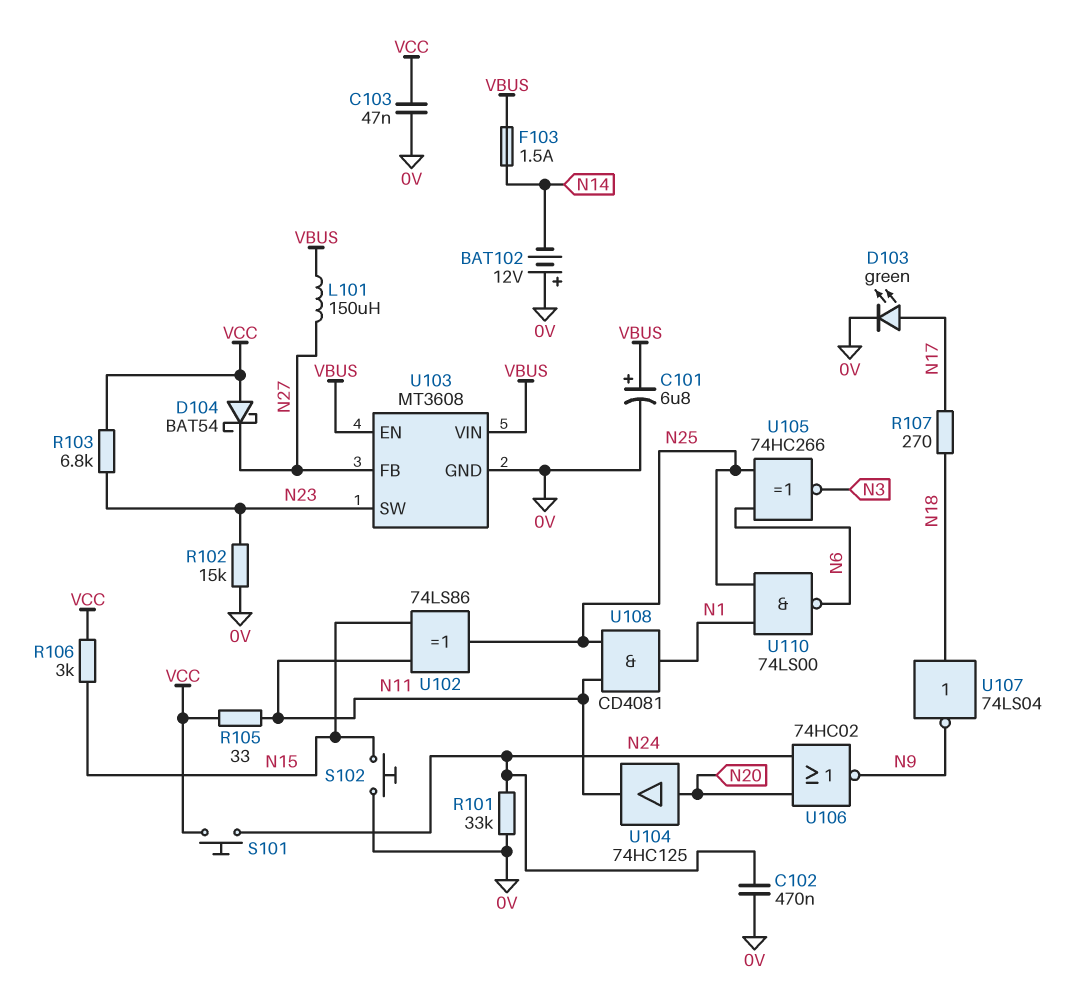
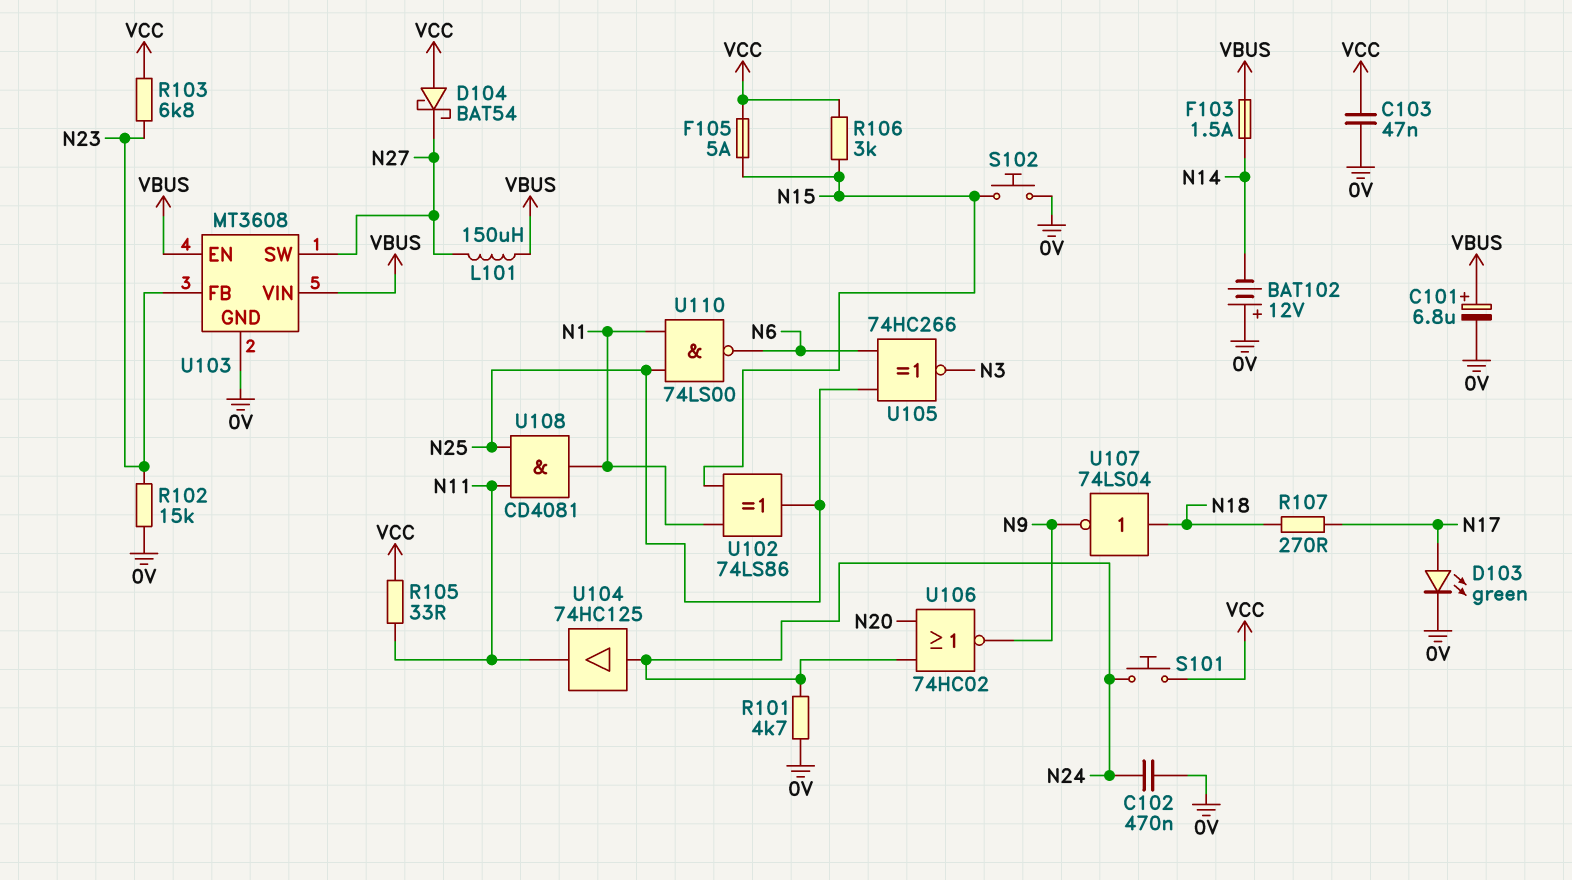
F105: none -> 5A (N15, VCC)
R101: 33k (0V, N24) -> 4.7k (0V, N24)
U102: XOR 74LS86 (in N11, in N15, out N25) -> XOR 74LS86 (in N1, in N15, out N25)
U103 pin FB: N27 -> N23
U103 pin SW: N23 -> N27
U104: buffer 74HC125 (in N20, out N11) -> buffer 74HC125 (in N24, out N11)

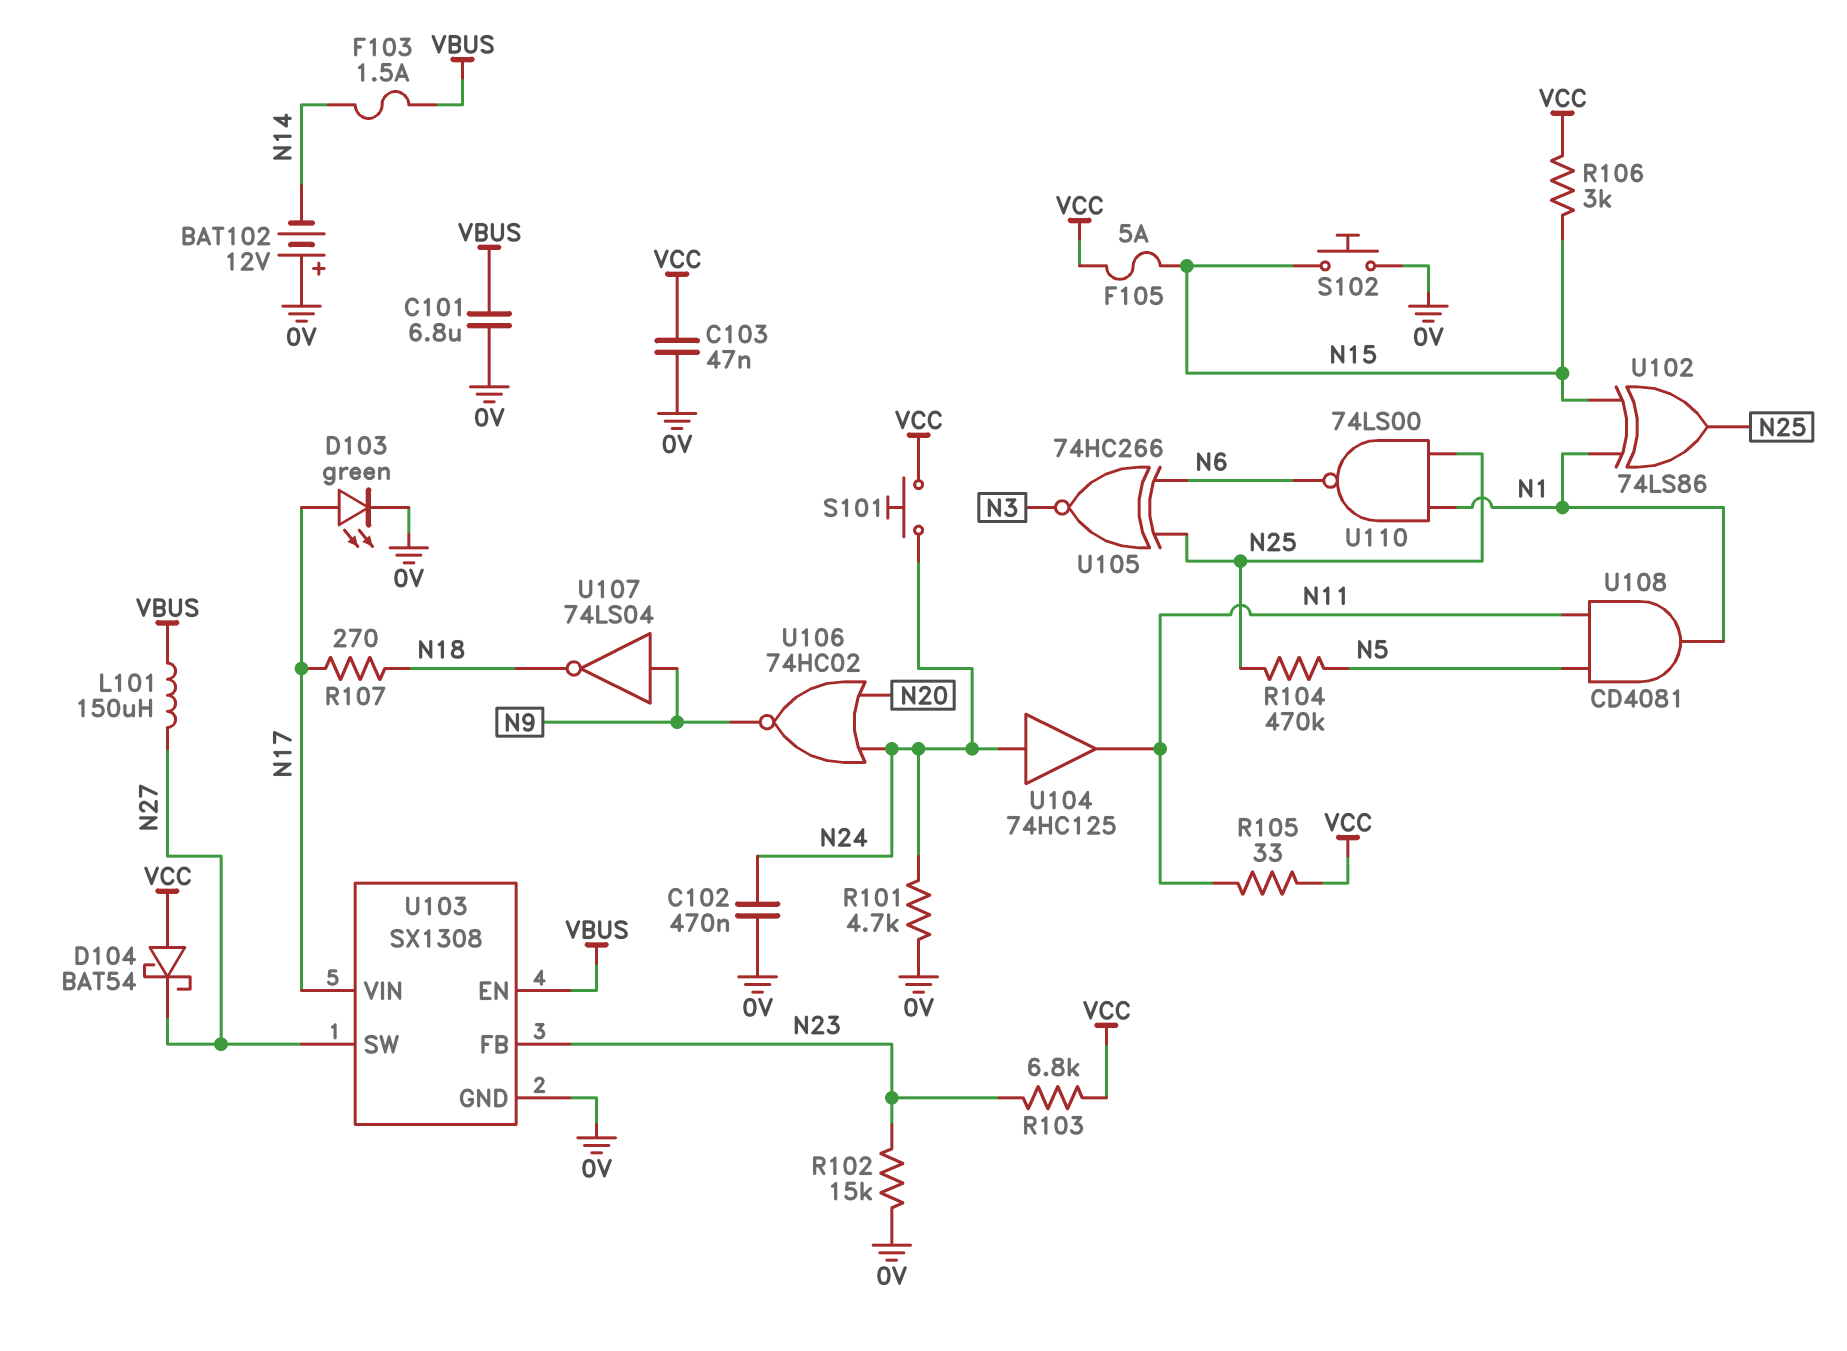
C101: 6.8uF (plus VBUS, minus 0V) -> 6.8uF (0V, VBUS)
R104: none -> 470k (N5, N25)
U103: MT3608 -> SX1308
U103 pin VIN: VBUS -> N17
U107: NOT 74LS04 (in N18, out N9) -> NOT 74LS04 (in N9, out N18)
U108: AND CD4081 (in N11, in N25, out N1) -> AND CD4081 (in N5, in N11, out N1)

